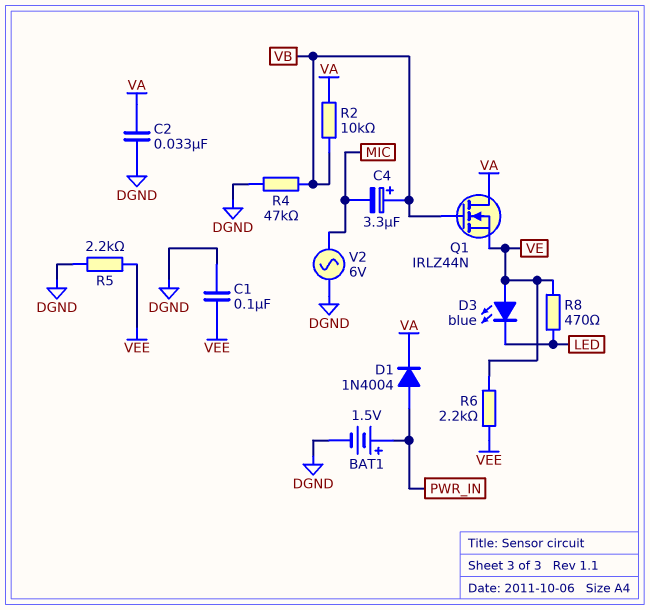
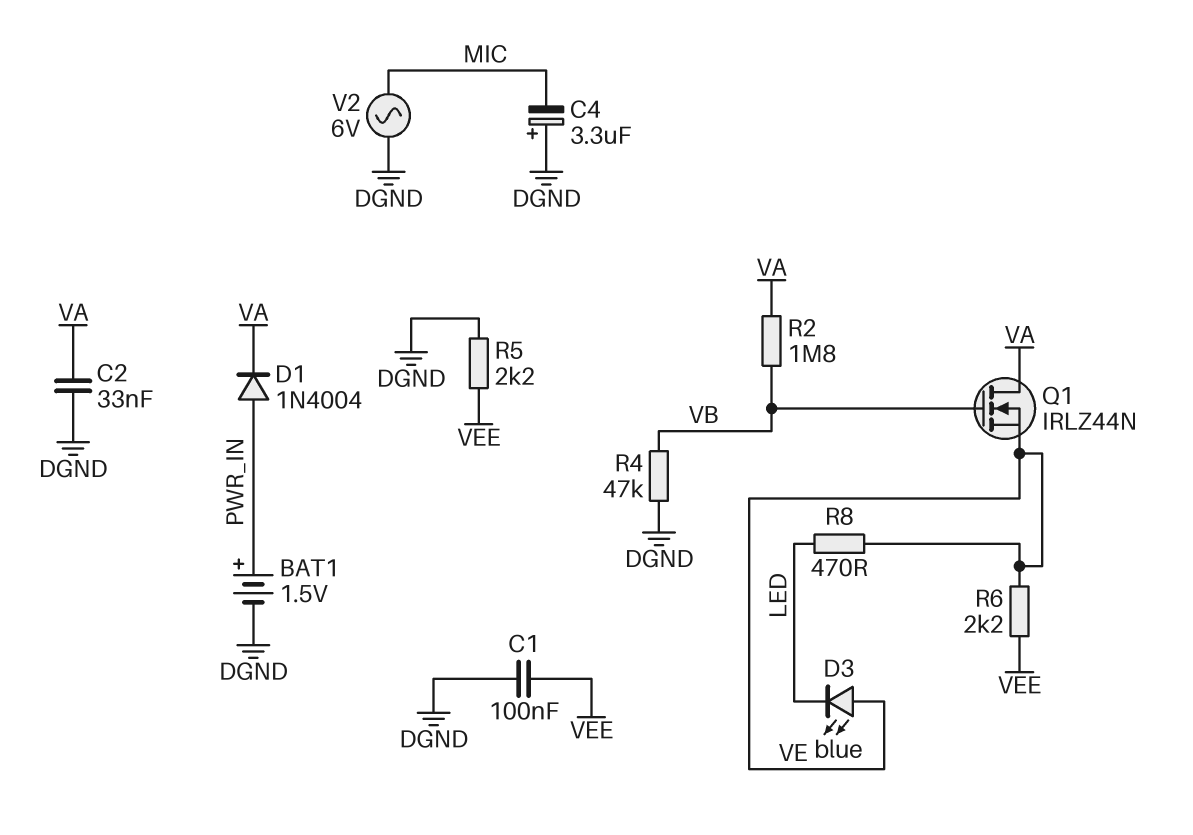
C4: 3.3uF (plus VB, minus MIC) -> 3.3uF (plus DGND, minus MIC)
R2: 10k (VA, VB) -> 1.8M (VA, VB)

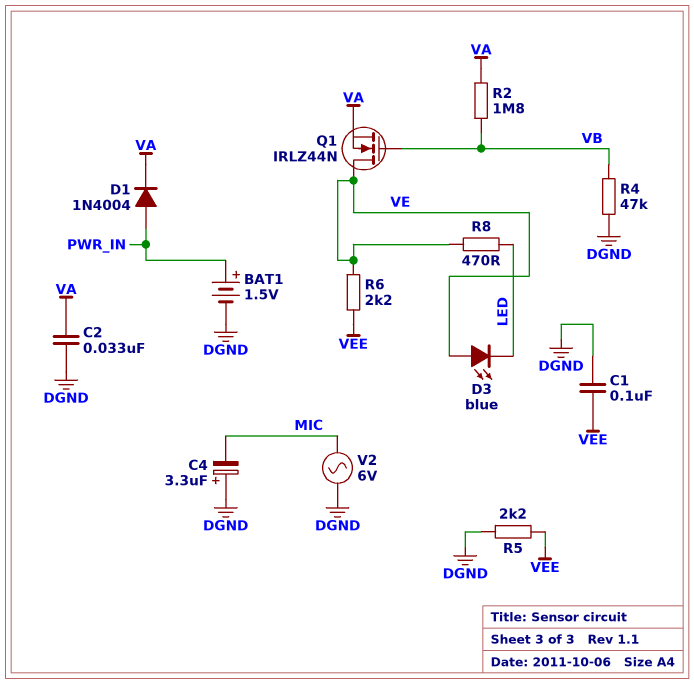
Q1: NMOS IRLZ44N (G VB, D VA, S VE) -> NMOS IRLZ44N (G VB, D VE, S VA)

